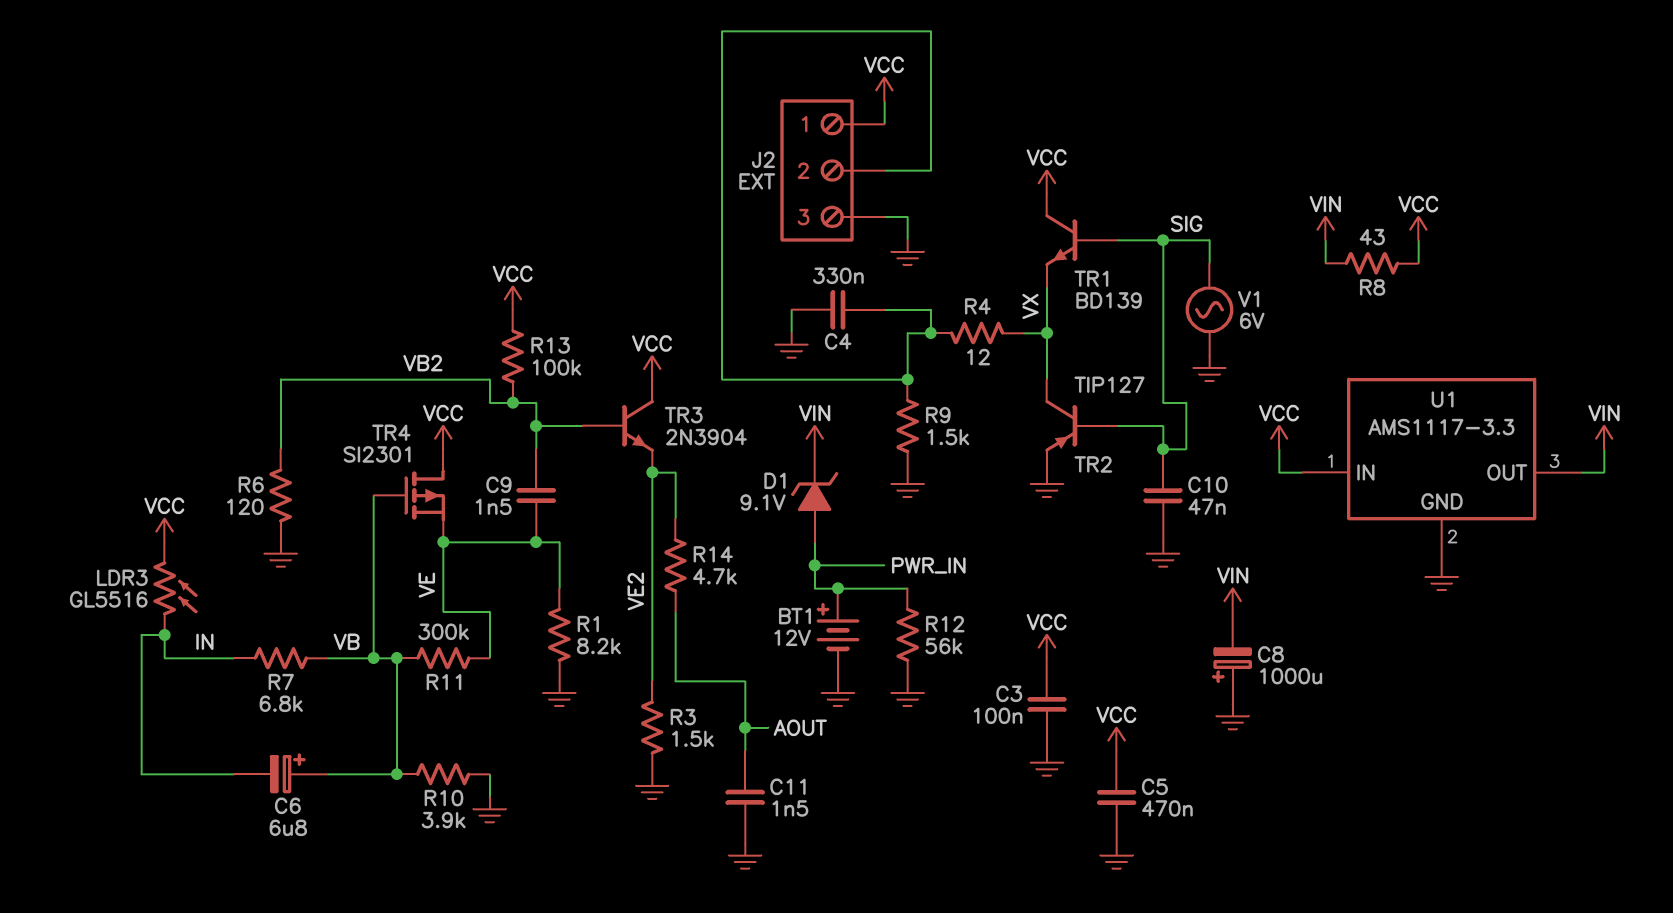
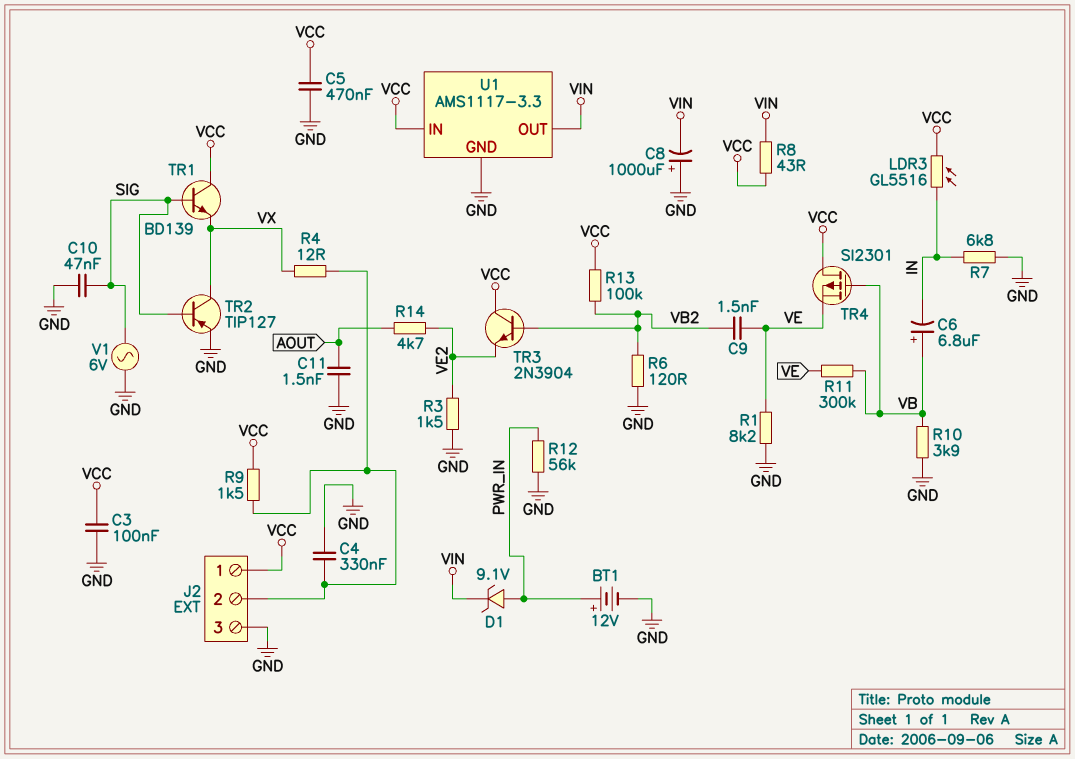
R7: 6.8k (IN, VB) -> 6.8k (GND, IN)
R9: 1.5k (GND, J2/2) -> 1.5k (J2/2, VCC)

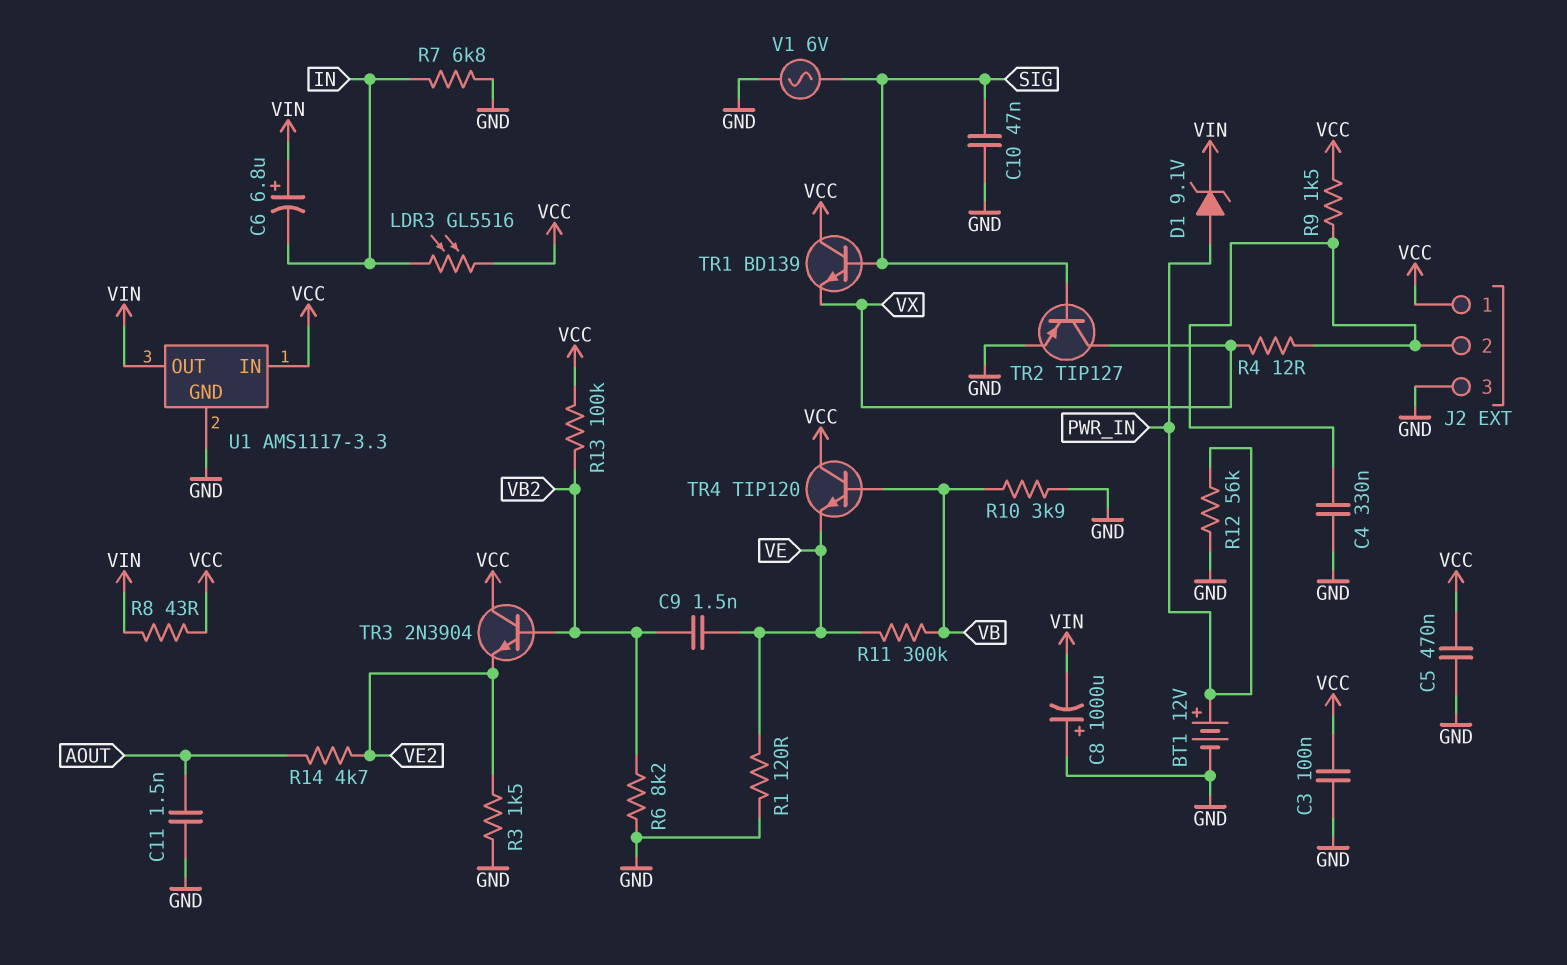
C6: 6.8uF (plus VB, minus IN) -> 6.8uF (plus VIN, minus IN)
R1: 8.2k (GND, VE) -> 120 (GND, VE)
R6: 120 (GND, VB2) -> 8.2k (GND, VB2)
TR4: PMOS SI2301 (G VB, D VCC, S VE) -> NPN TIP120 (B VB, C VCC, E VE)

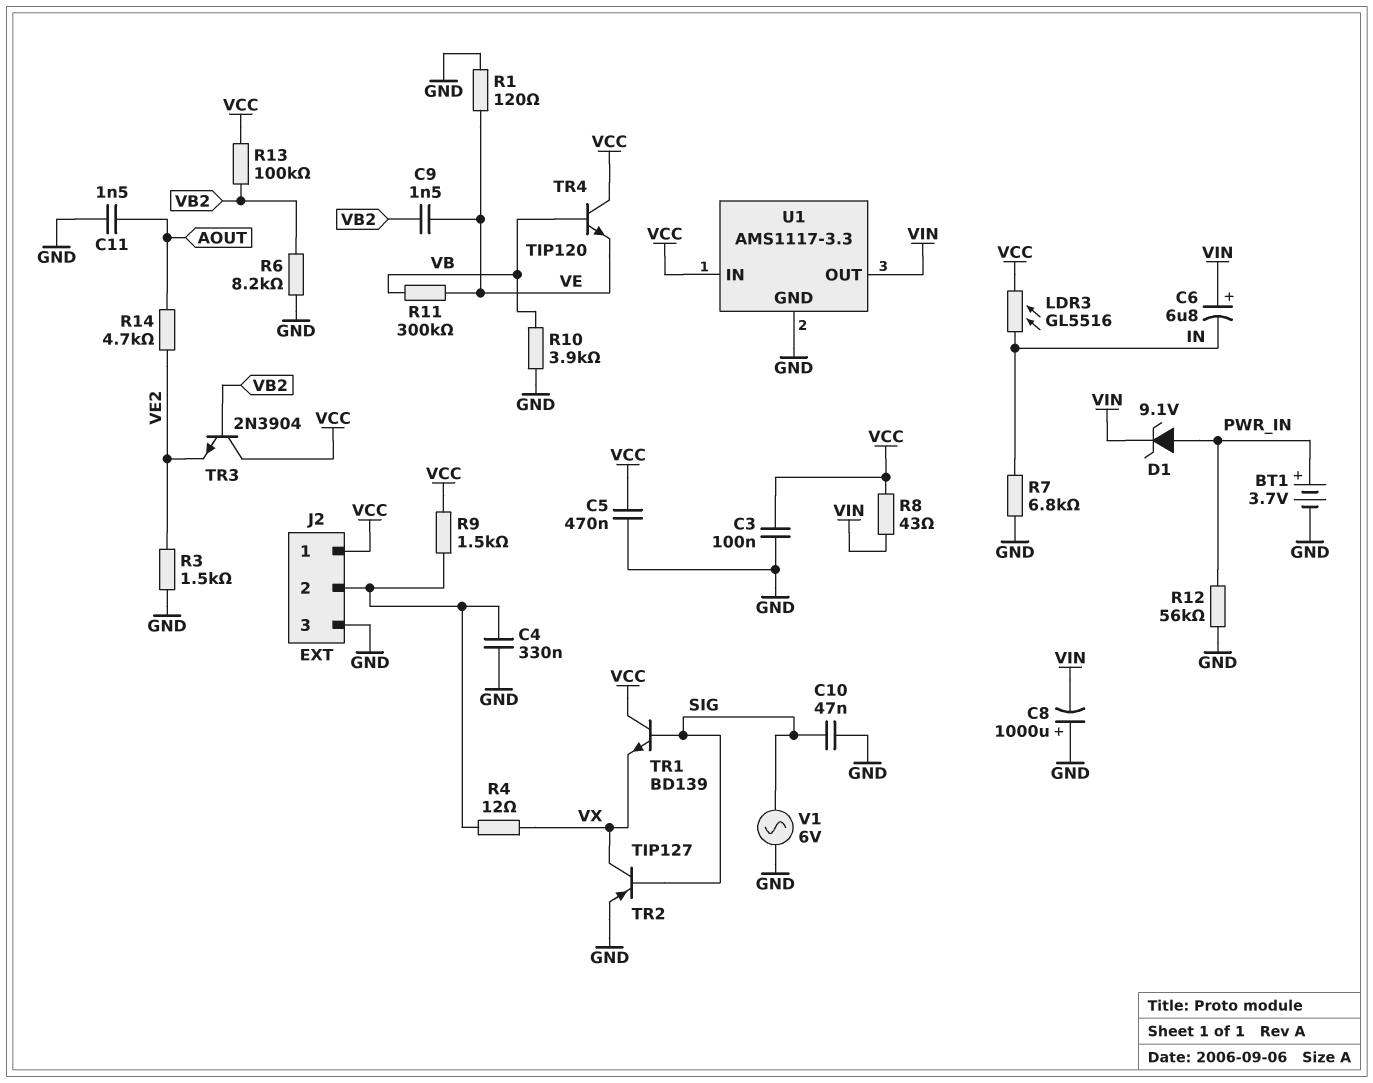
BT1: 12V (plus PWR_IN, minus GND) -> 3.7V (plus PWR_IN, minus GND)

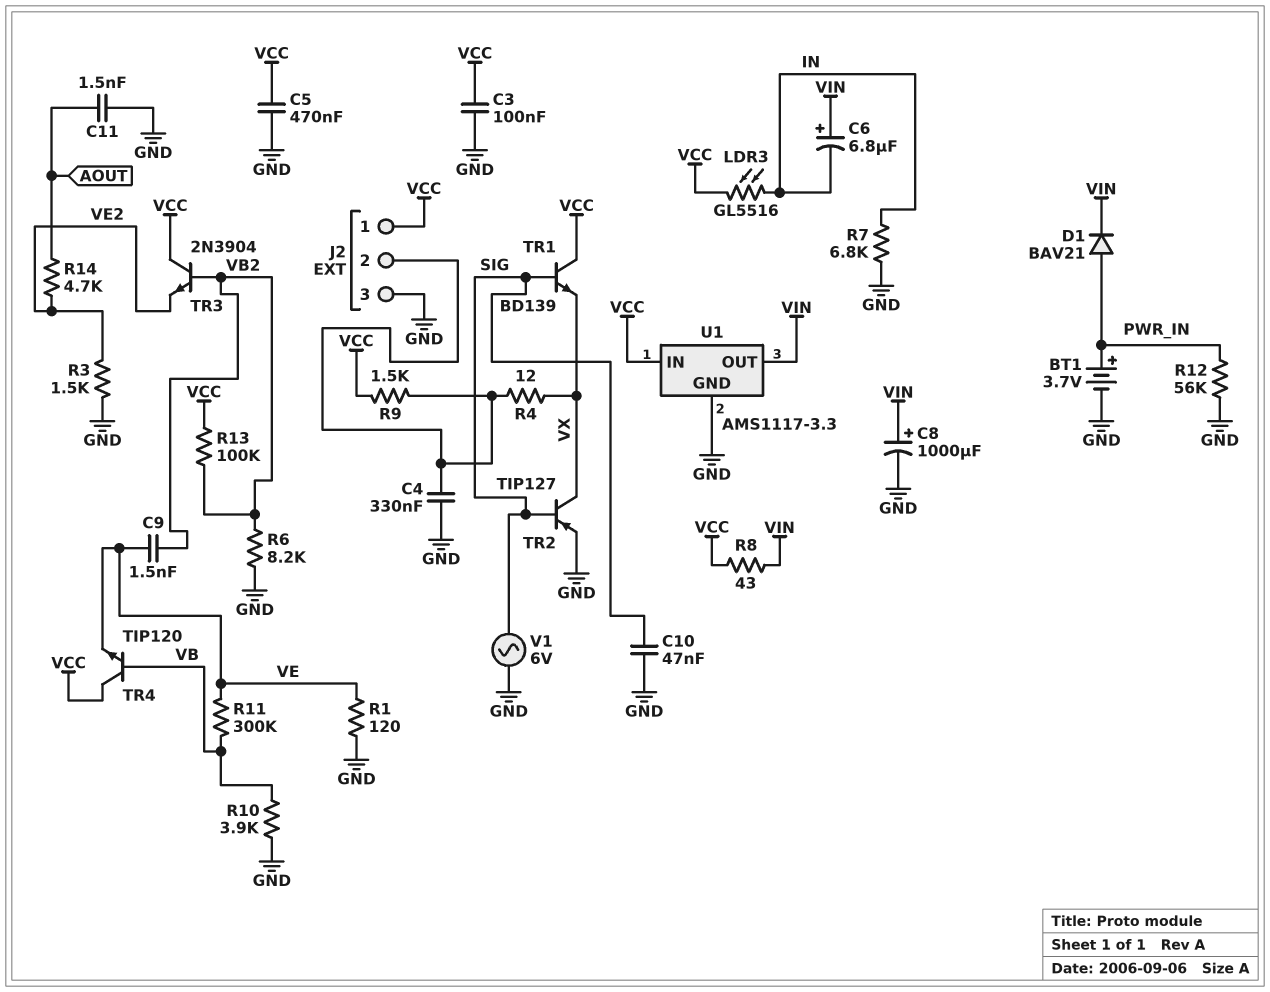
C8: 1000uF (plus GND, minus VIN) -> 1000uF (plus VIN, minus GND)
D1: zener 9.1V (A PWR_IN, K VIN) -> diode BAV21 (A PWR_IN, K VIN)

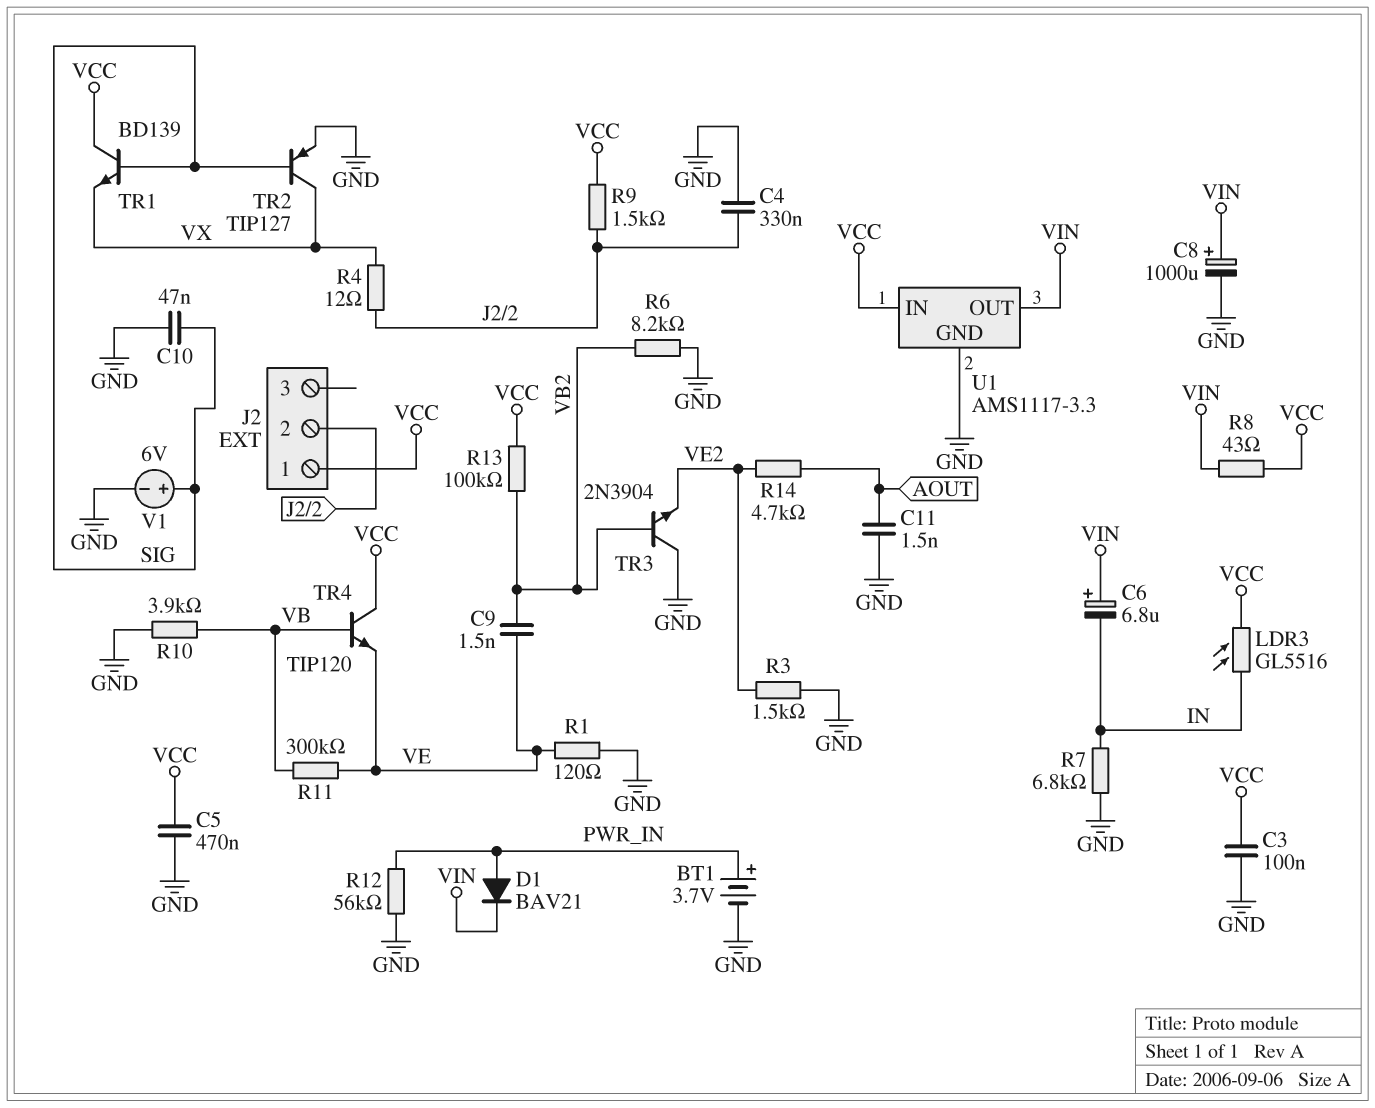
J2 pin 3: GND -> none
TR3: NPN 2N3904 (B VB2, C VCC, E VE2) -> NPN 2N3904 (B VB2, C GND, E VE2)
V1: AC 6V (GND, SIG) -> 6V (plus SIG, minus GND)

